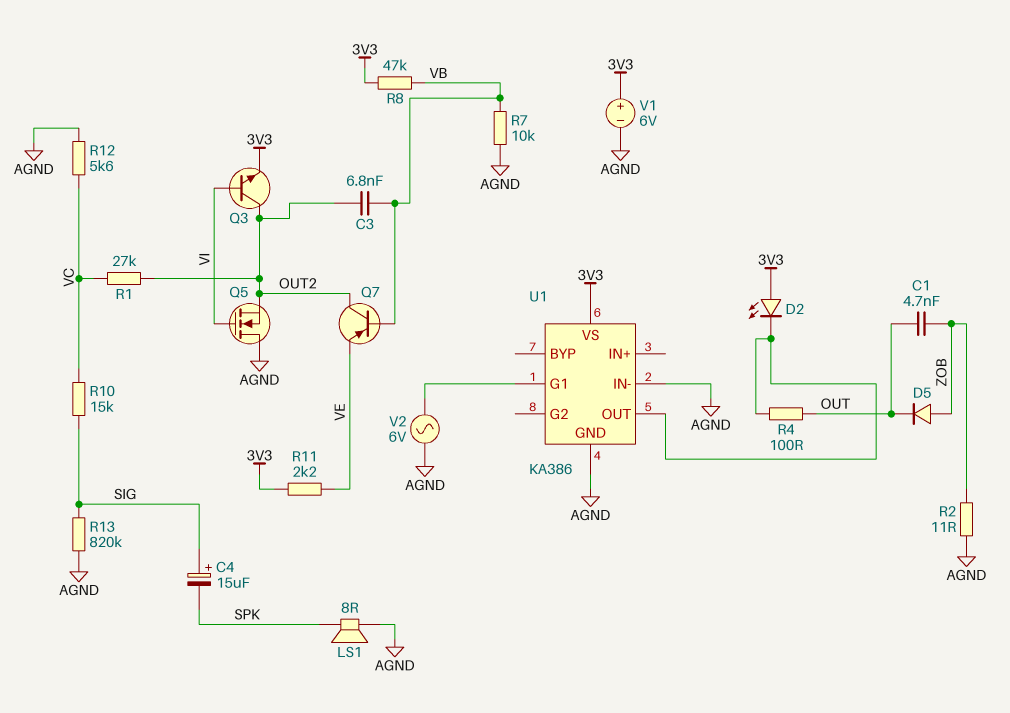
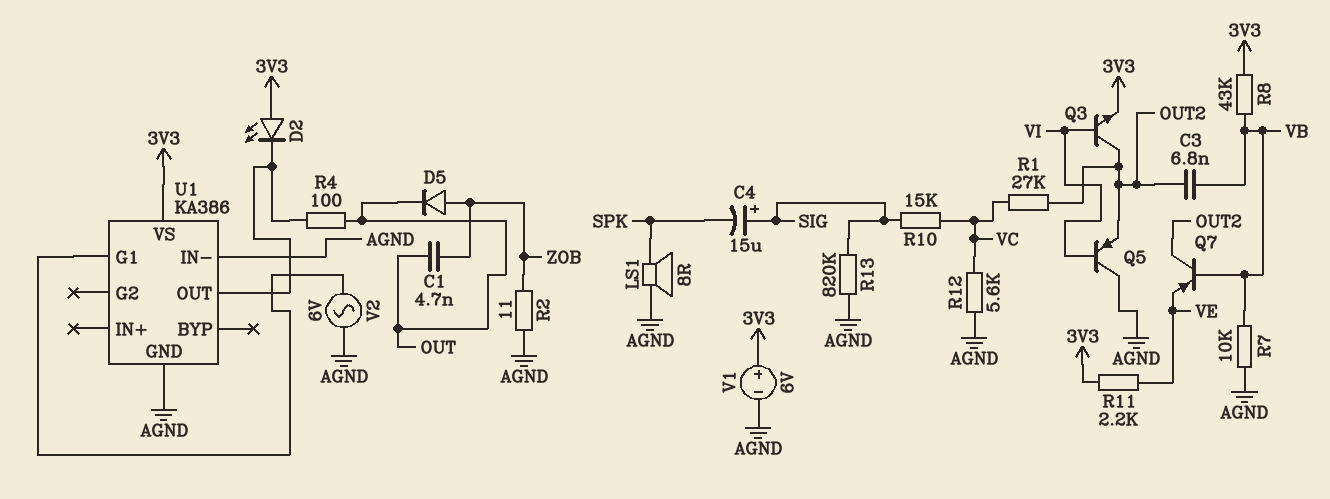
Q5: NMOS (G VI, D AGND, S OUT2) -> PNP (B VI, C AGND, E OUT2)
R8: 47k (3V3, VB) -> 43k (3V3, VB)

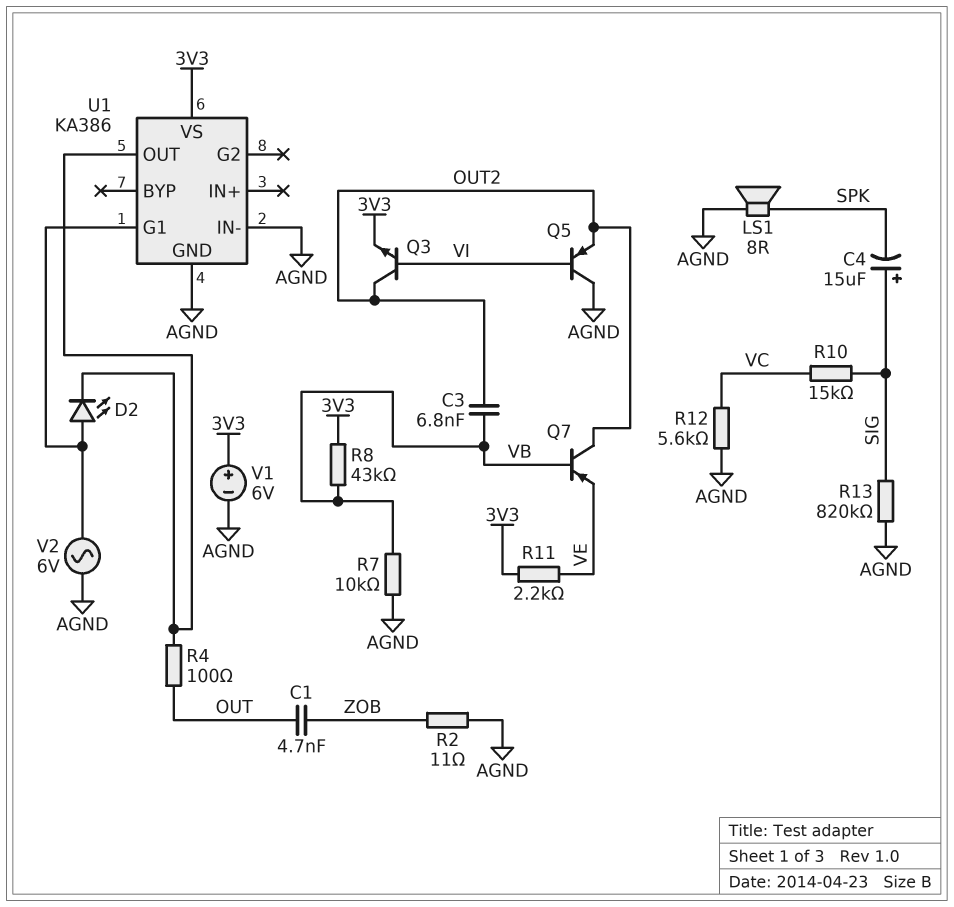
D2: LED (A 3V3, K U1/OUT) -> LED (A U1/G1, K U1/OUT)
D5: diode (A ZOB, K OUT) -> none
R1: 27k (OUT2, VC) -> none

